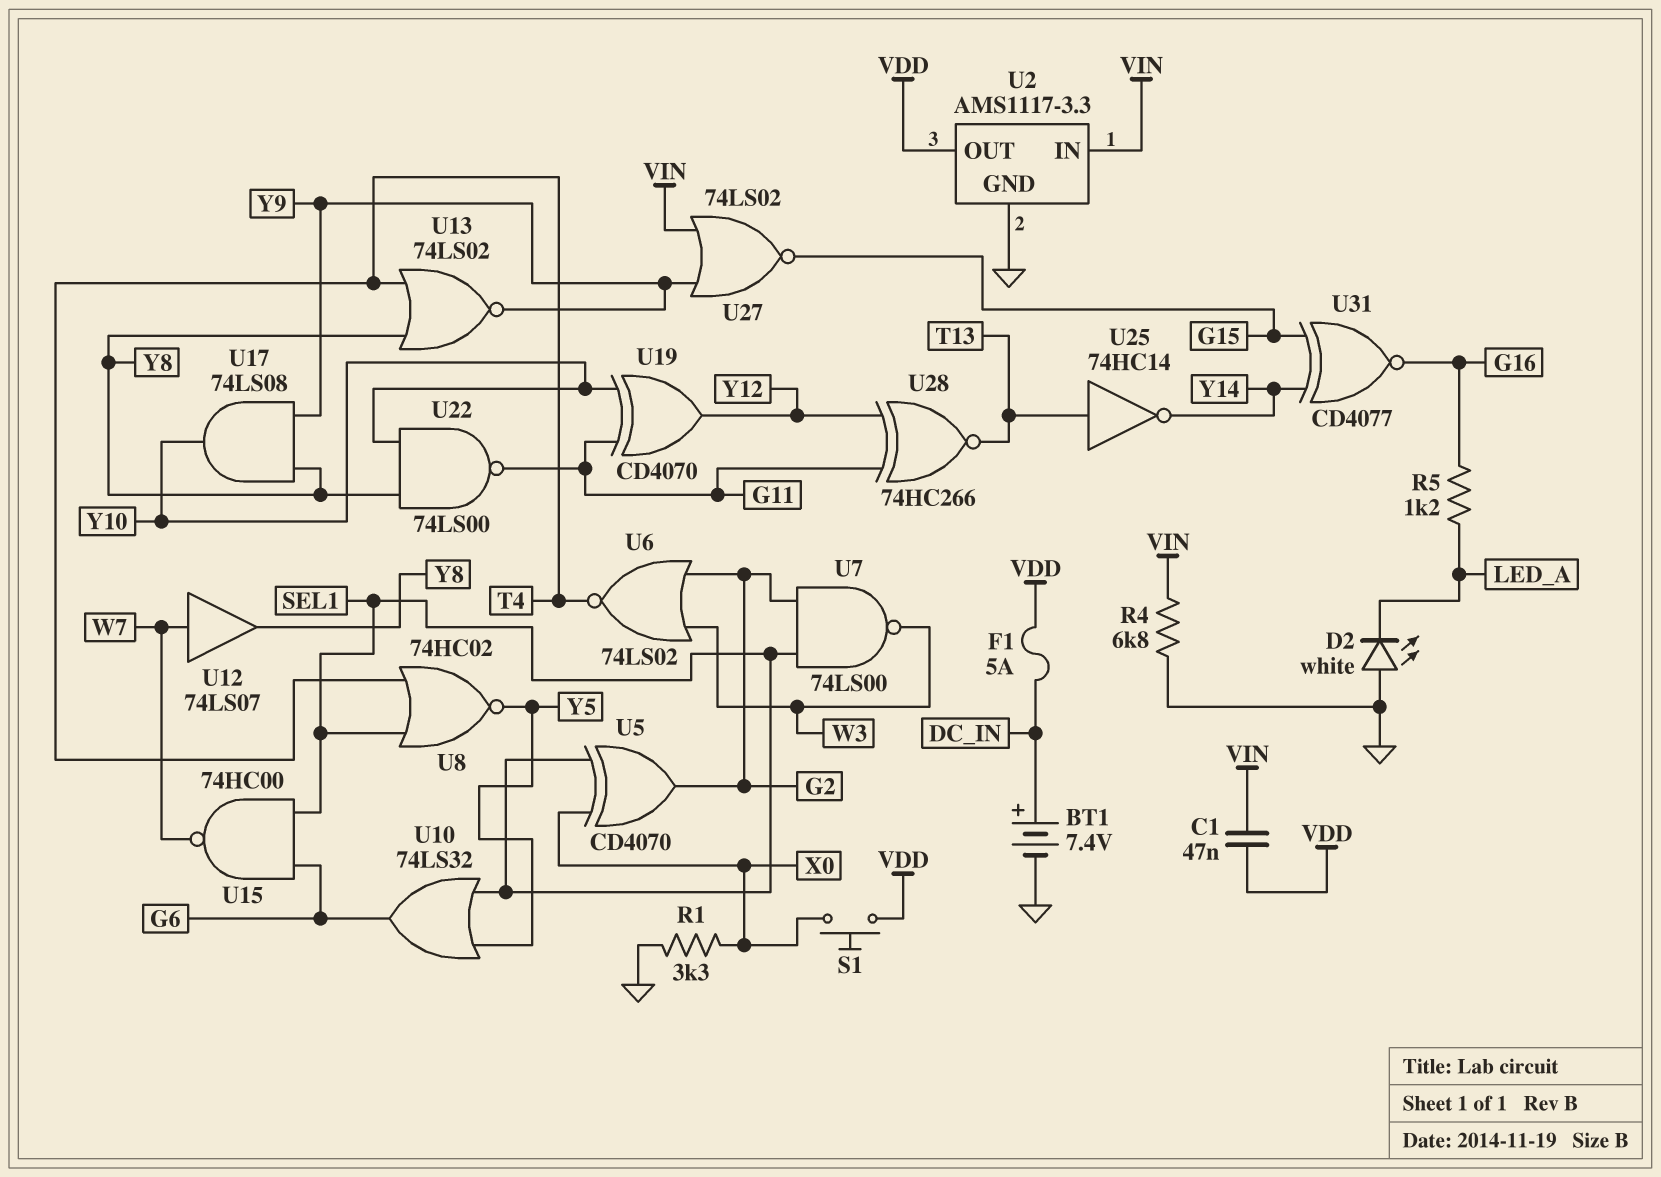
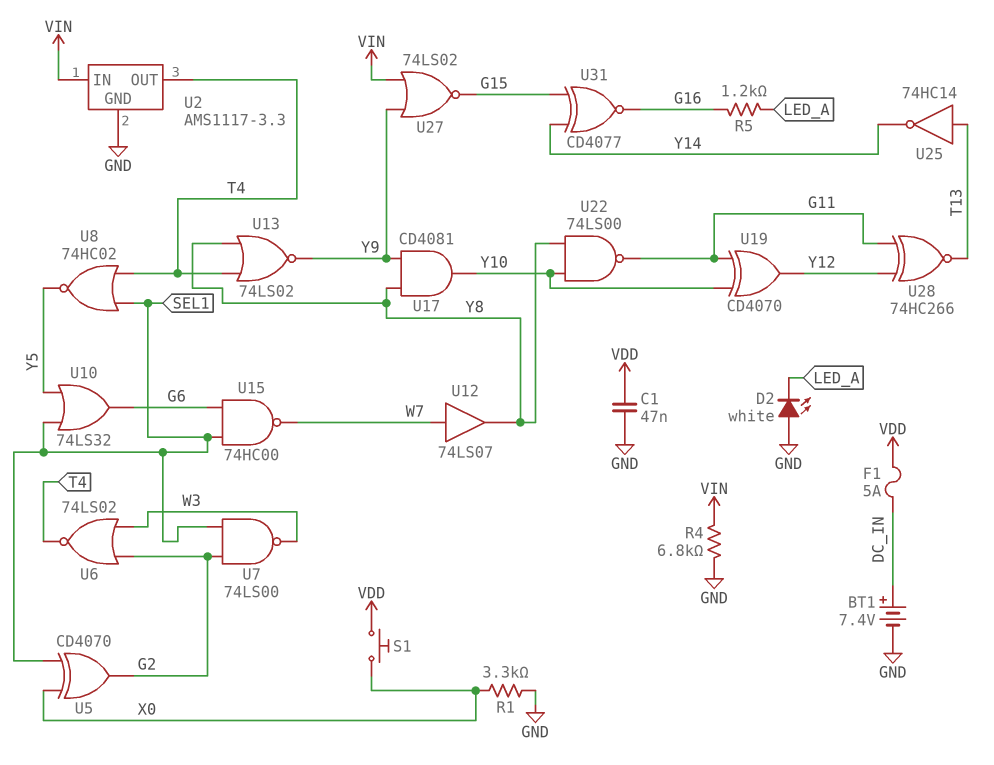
C1: 47nF (VDD, VIN) -> 47nF (GND, VDD)
U2 pin OUT: VDD -> T4
U17: AND 74LS08 (in Y8, in Y9, out Y10) -> AND CD4081 (in Y8, in Y9, out Y10)

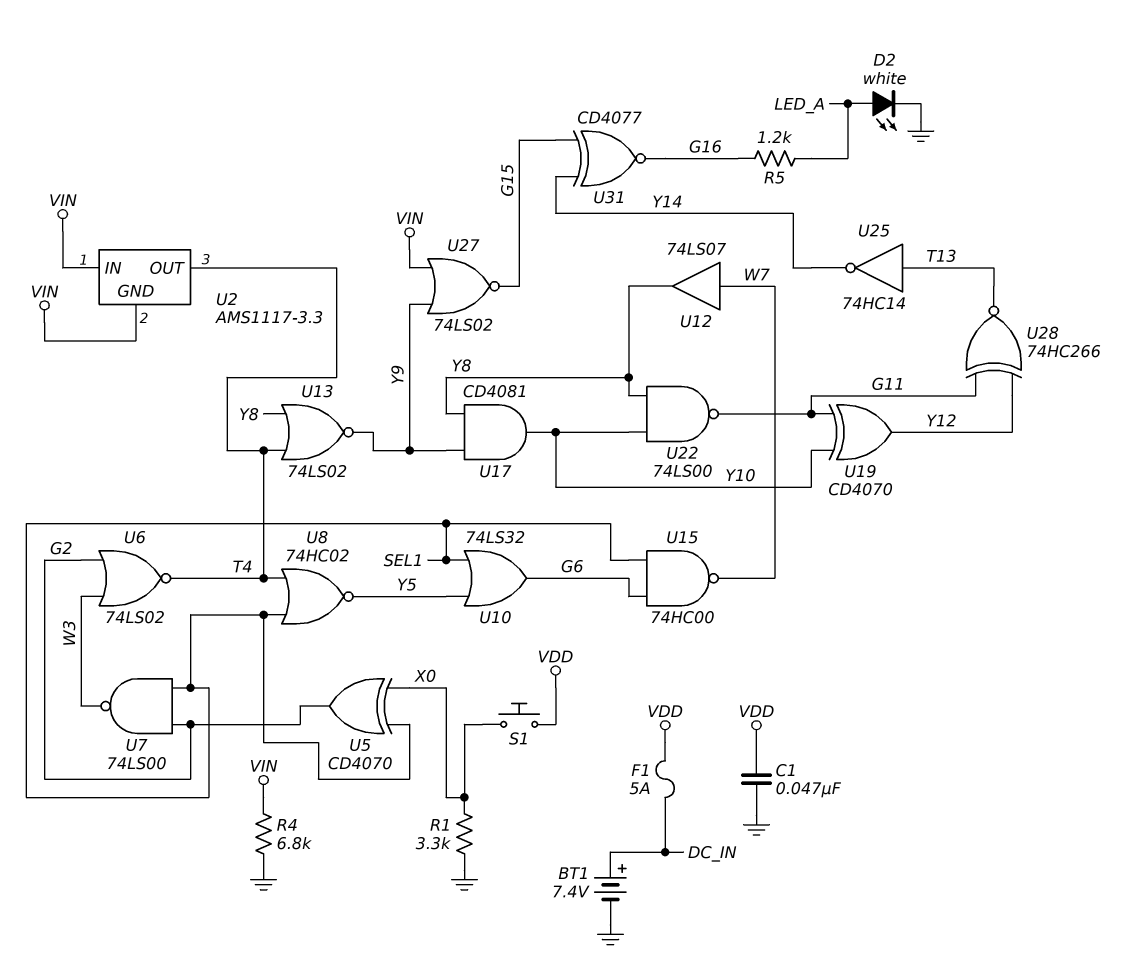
D2: LED white (A GND, K LED_A) -> LED white (A LED_A, K GND)
U2 pin GND: GND -> VIN

